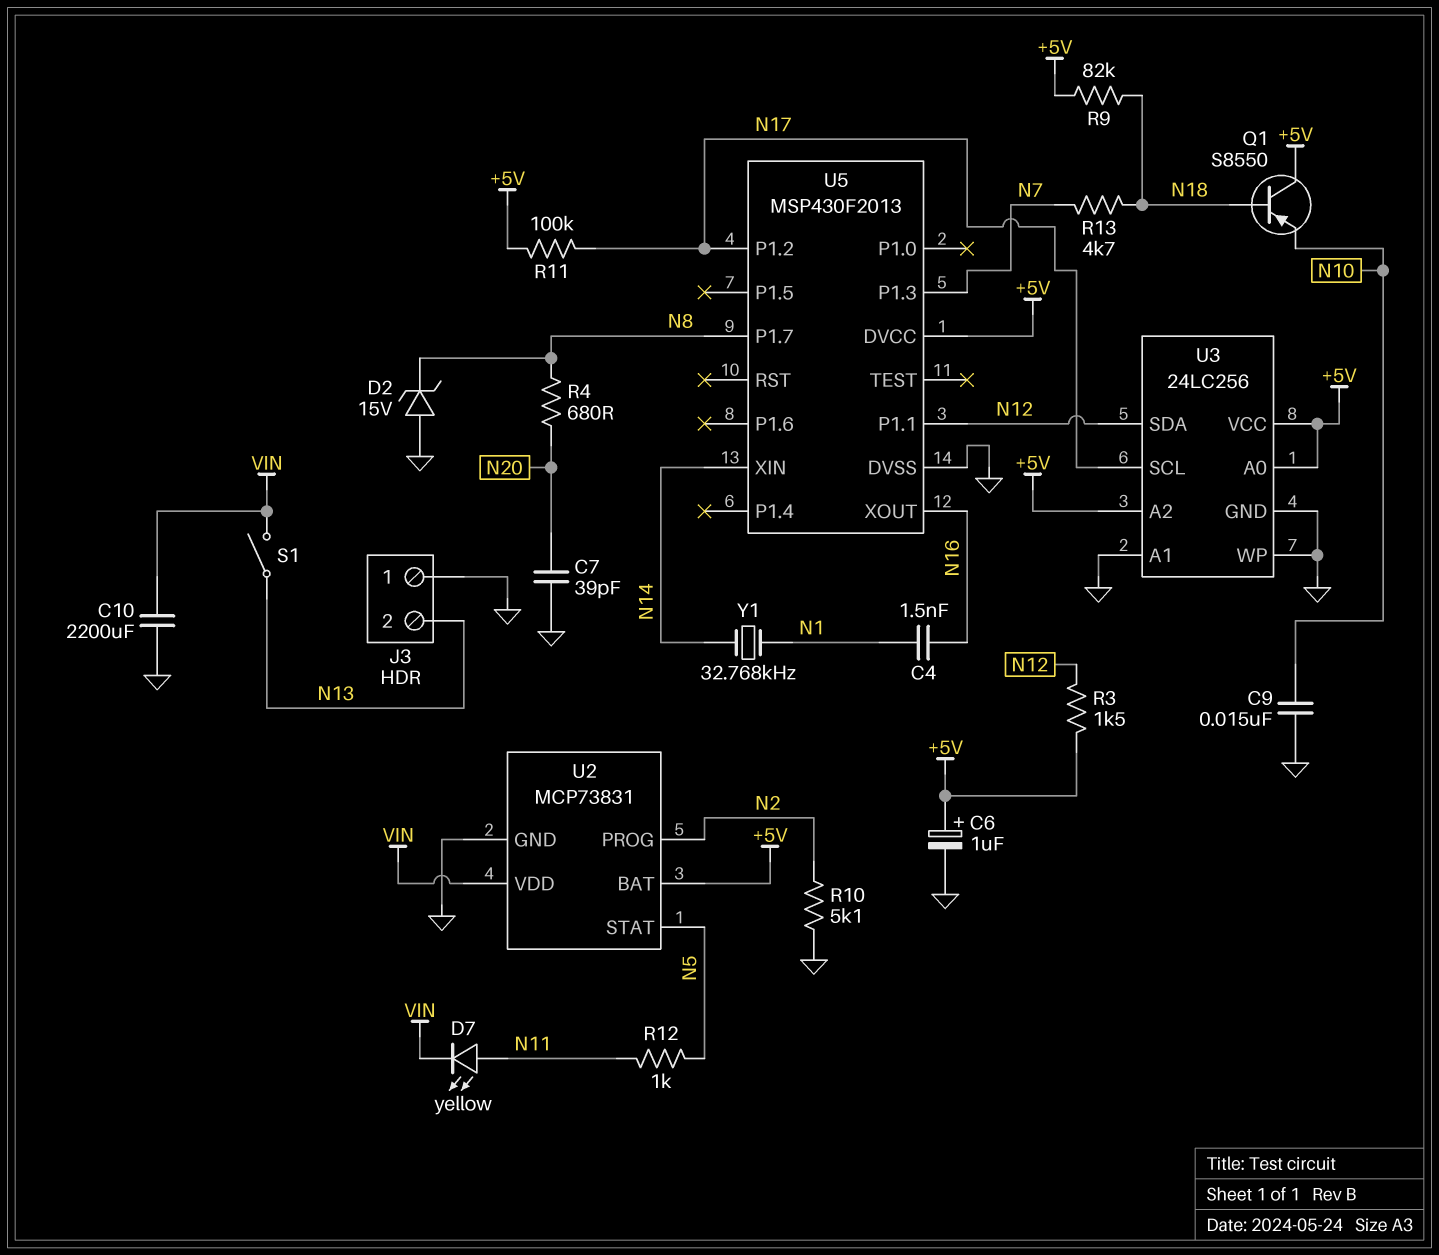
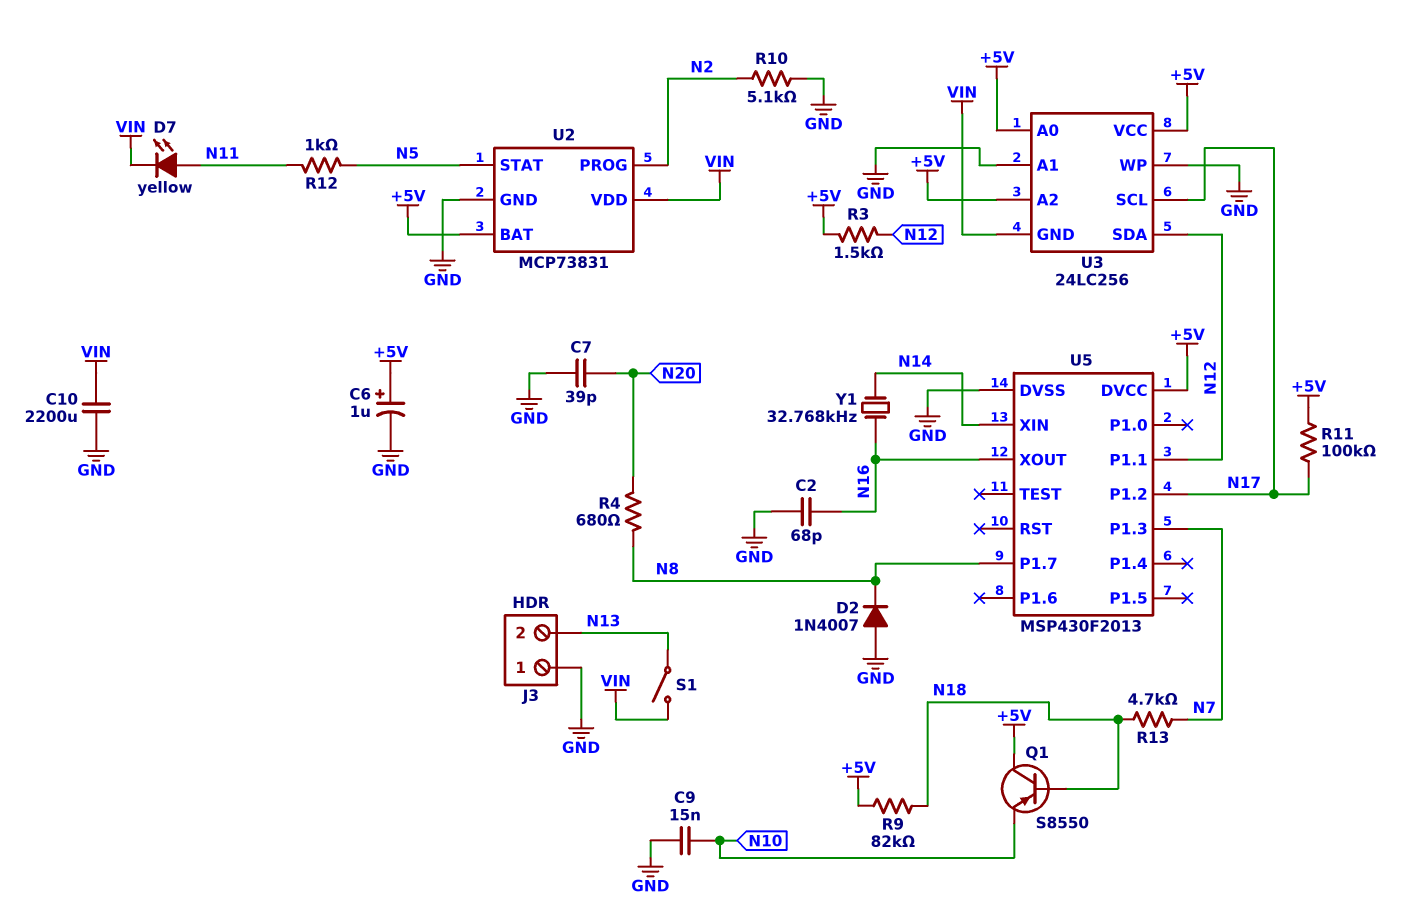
C2: none -> 68pF (GND, N16)
C4: 1.5nF (N1, N16) -> none
D2: zener 15V (A GND, K N8) -> diode 1N4007 (A GND, K N8)
U3 pin GND: GND -> VIN
Y1: 32.768kHz (N1, N14) -> 32.768kHz (N14, N16)

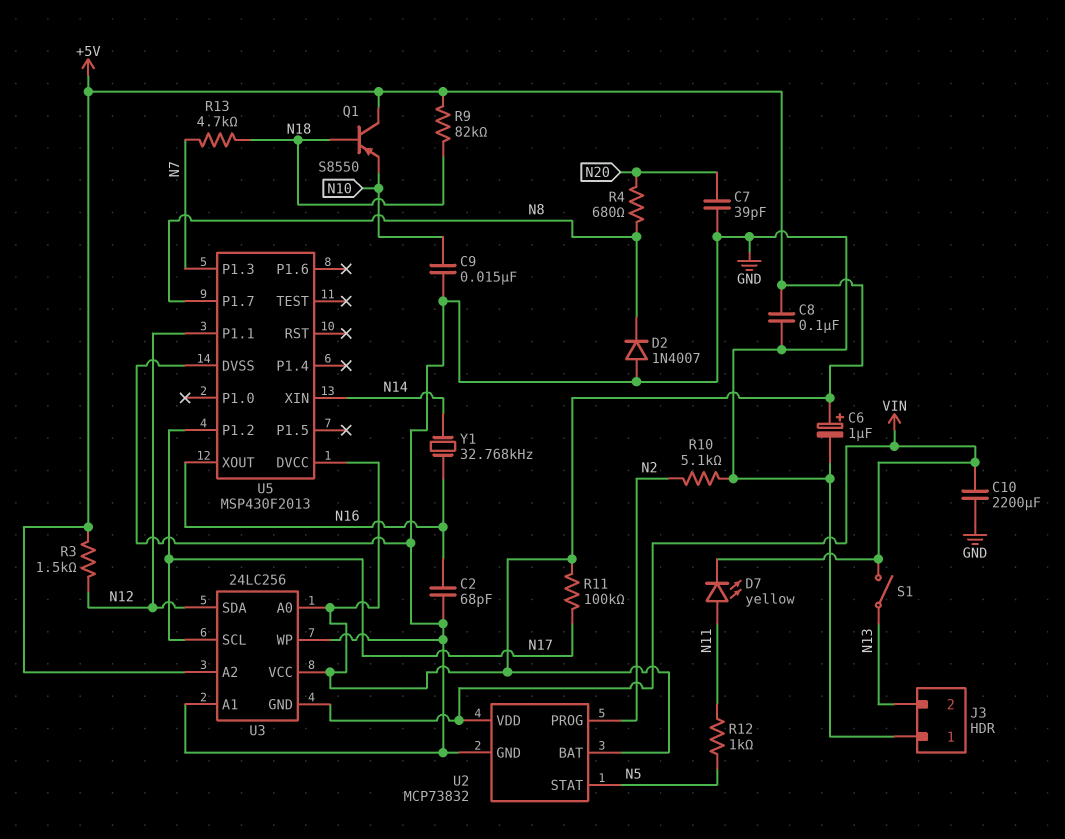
C8: none -> 100nF (+5V, GND)
U2: MCP73831 -> MCP73832

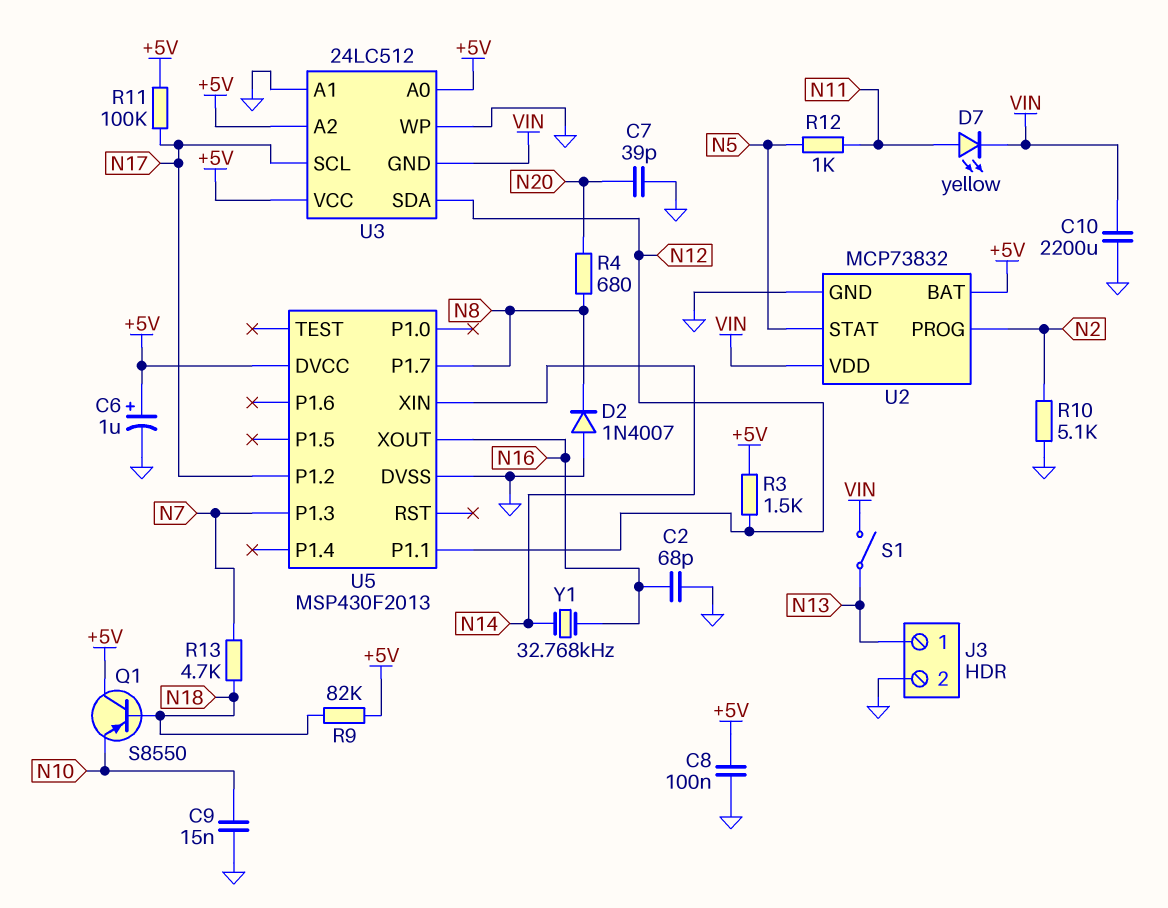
J3 pin 1: GND -> N13
J3 pin 2: N13 -> GND
U3: 24LC256 -> 24LC512

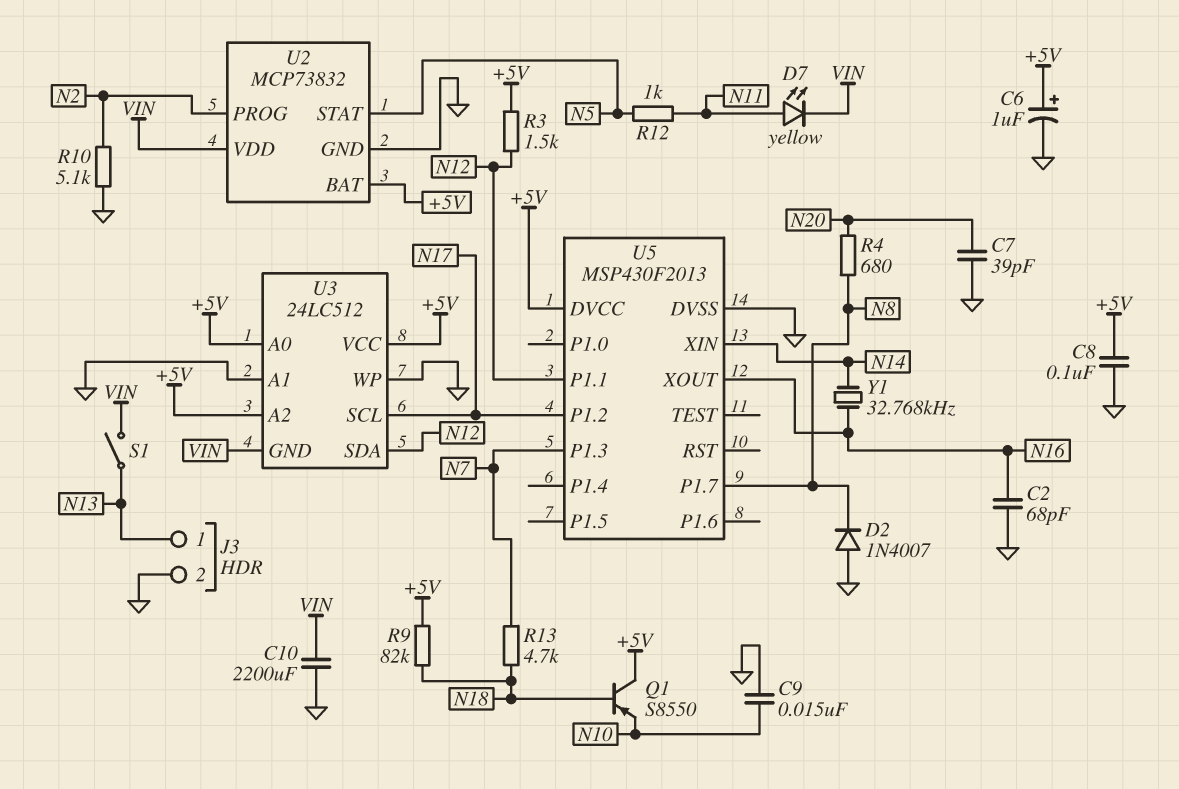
R11: 100k (+5V, N17) -> none

